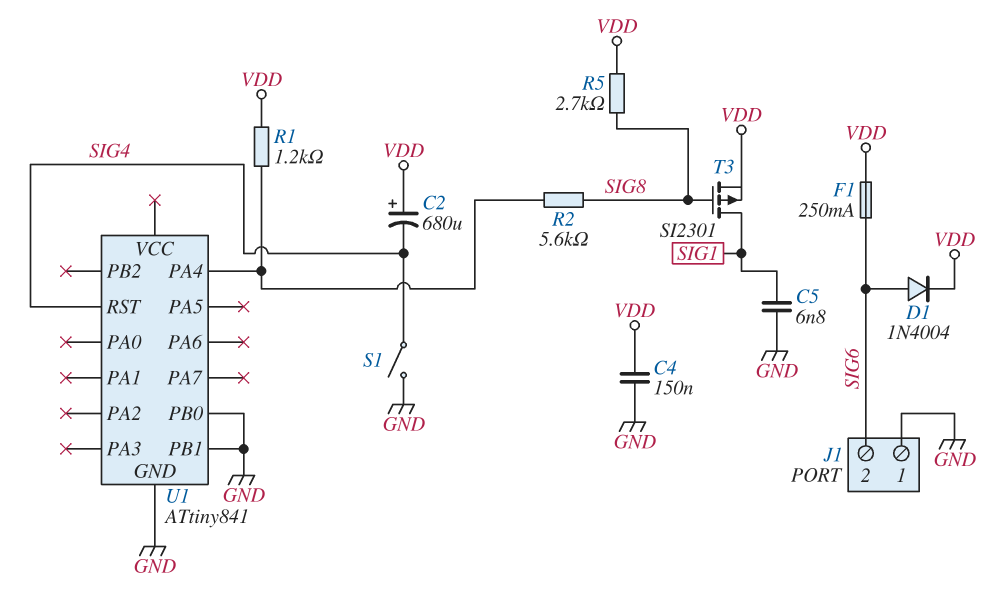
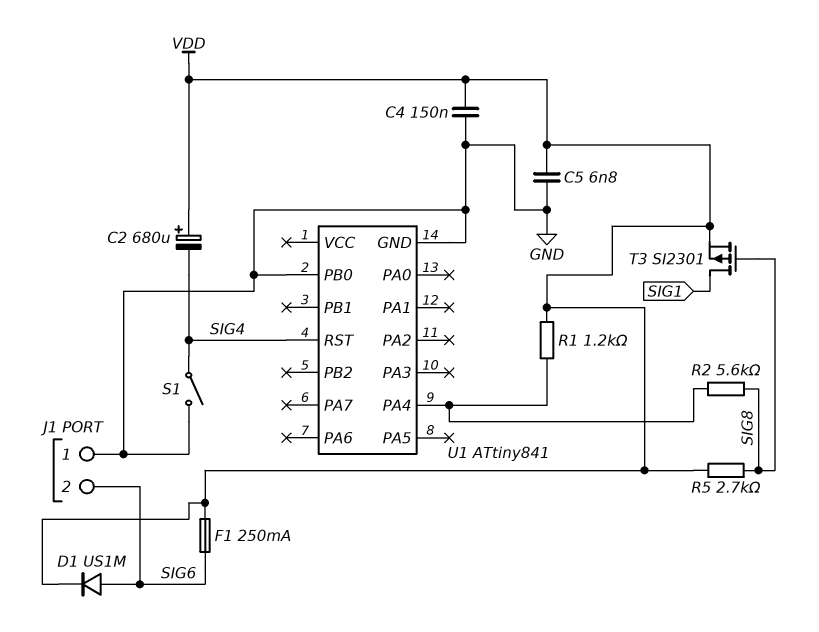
C5: 6.8nF (GND, SIG1) -> 6.8nF (GND, VDD)
D1: diode 1N4004 (A SIG6, K VDD) -> diode US1M (A SIG6, K VDD)
U1 pin PB1: GND -> none

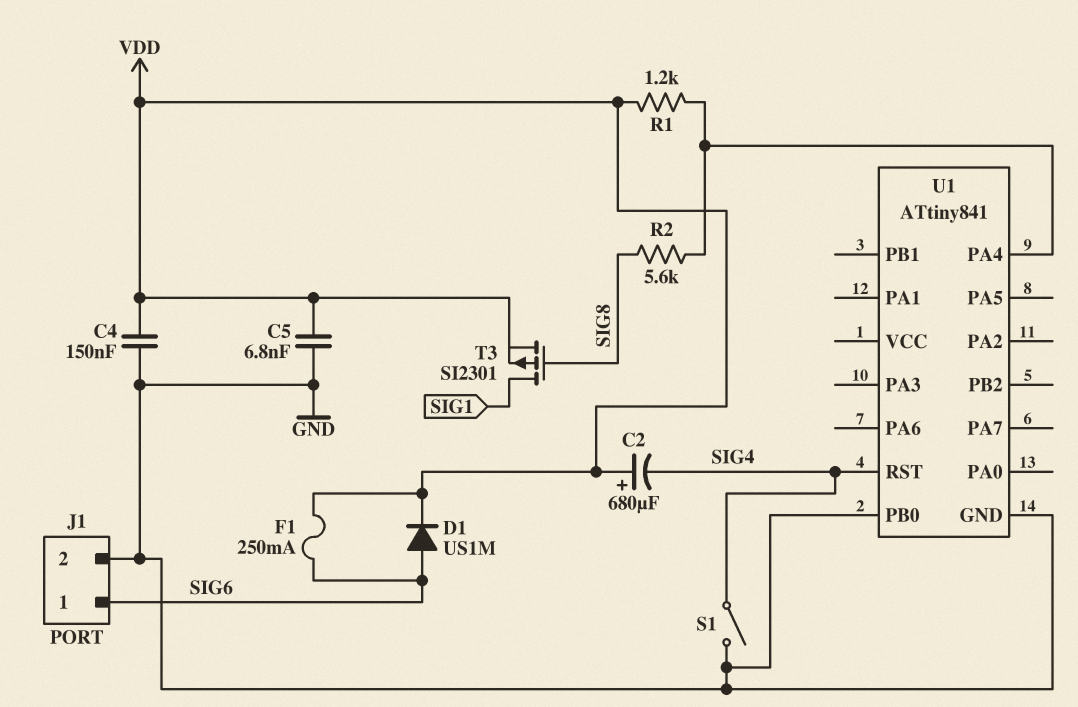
J1 pin 1: GND -> SIG6
J1 pin 2: SIG6 -> GND
R5: 2.7k (SIG8, VDD) -> none

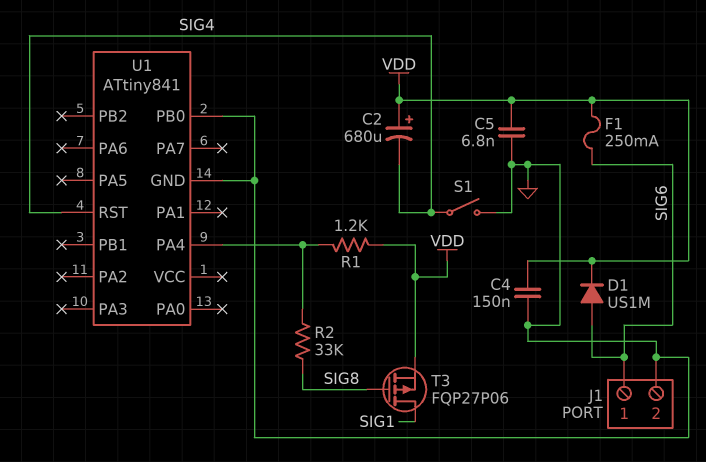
R2: 5.6k (SIG8, U1/PA4) -> 33k (SIG8, U1/PA4)
T3: PMOS SI2301 (G SIG8, D SIG1, S VDD) -> PMOS FQP27P06 (G SIG8, D SIG1, S VDD)

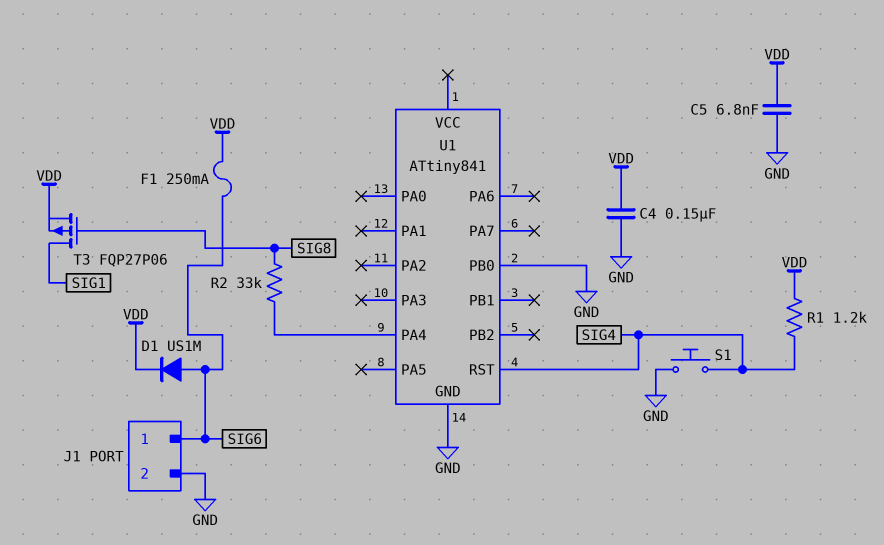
C2: 680uF (plus VDD, minus SIG4) -> none
R1: 1.2k (U1/PA4, VDD) -> 1.2k (SIG4, VDD)
S1: switch (GND, SIG4) -> button (GND, SIG4)

